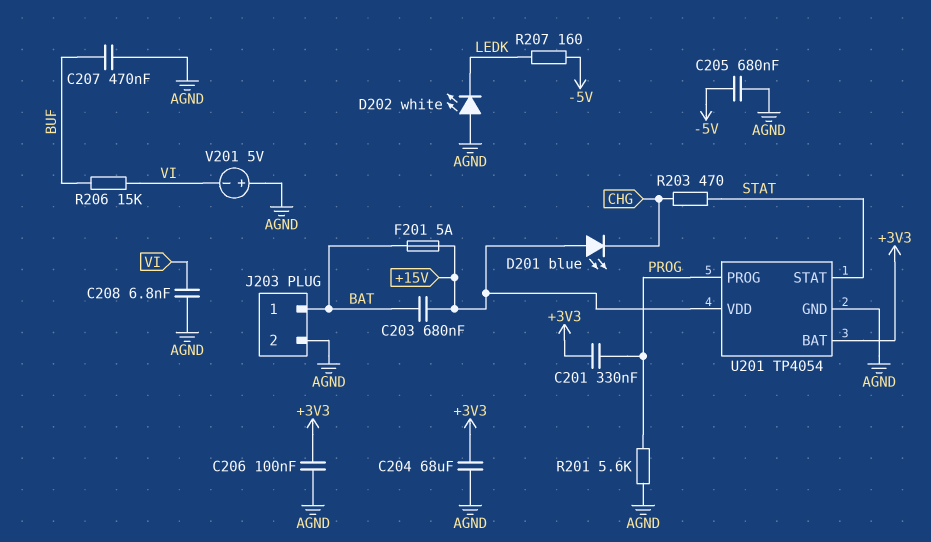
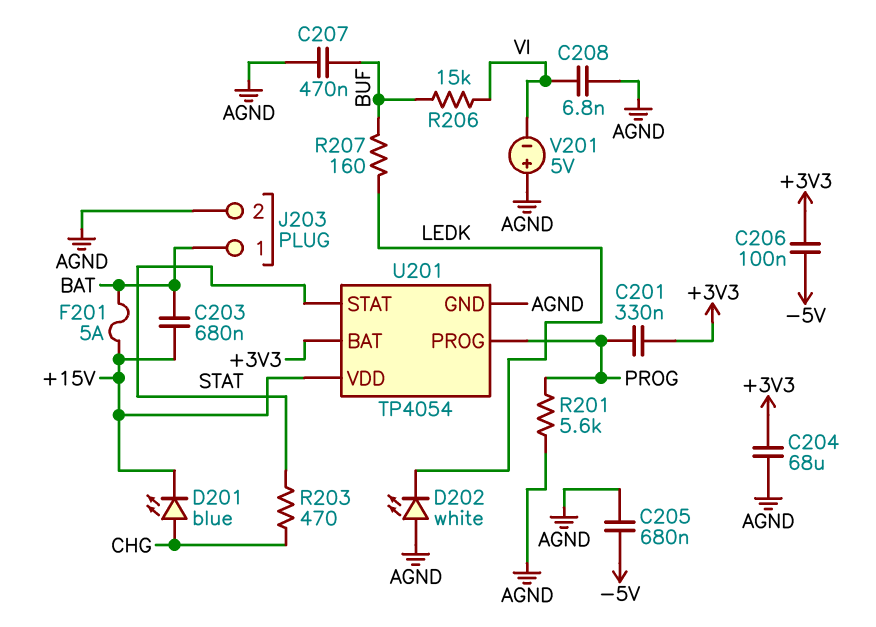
C206: 100nF (+3V3, AGND) -> 100nF (+3V3, -5V)
D201: LED blue (A +15V, K CHG) -> LED blue (A CHG, K +15V)
R207: 160 (-5V, LEDK) -> 160 (BUF, LEDK)

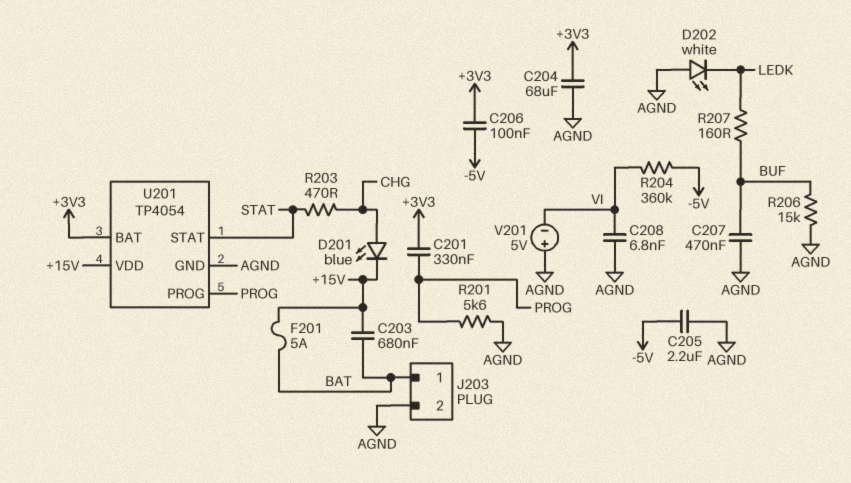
C205: 680nF (-5V, AGND) -> 2.2uF (-5V, AGND)
R204: none -> 360k (-5V, VI)
R206: 15k (BUF, VI) -> 15k (AGND, BUF)

